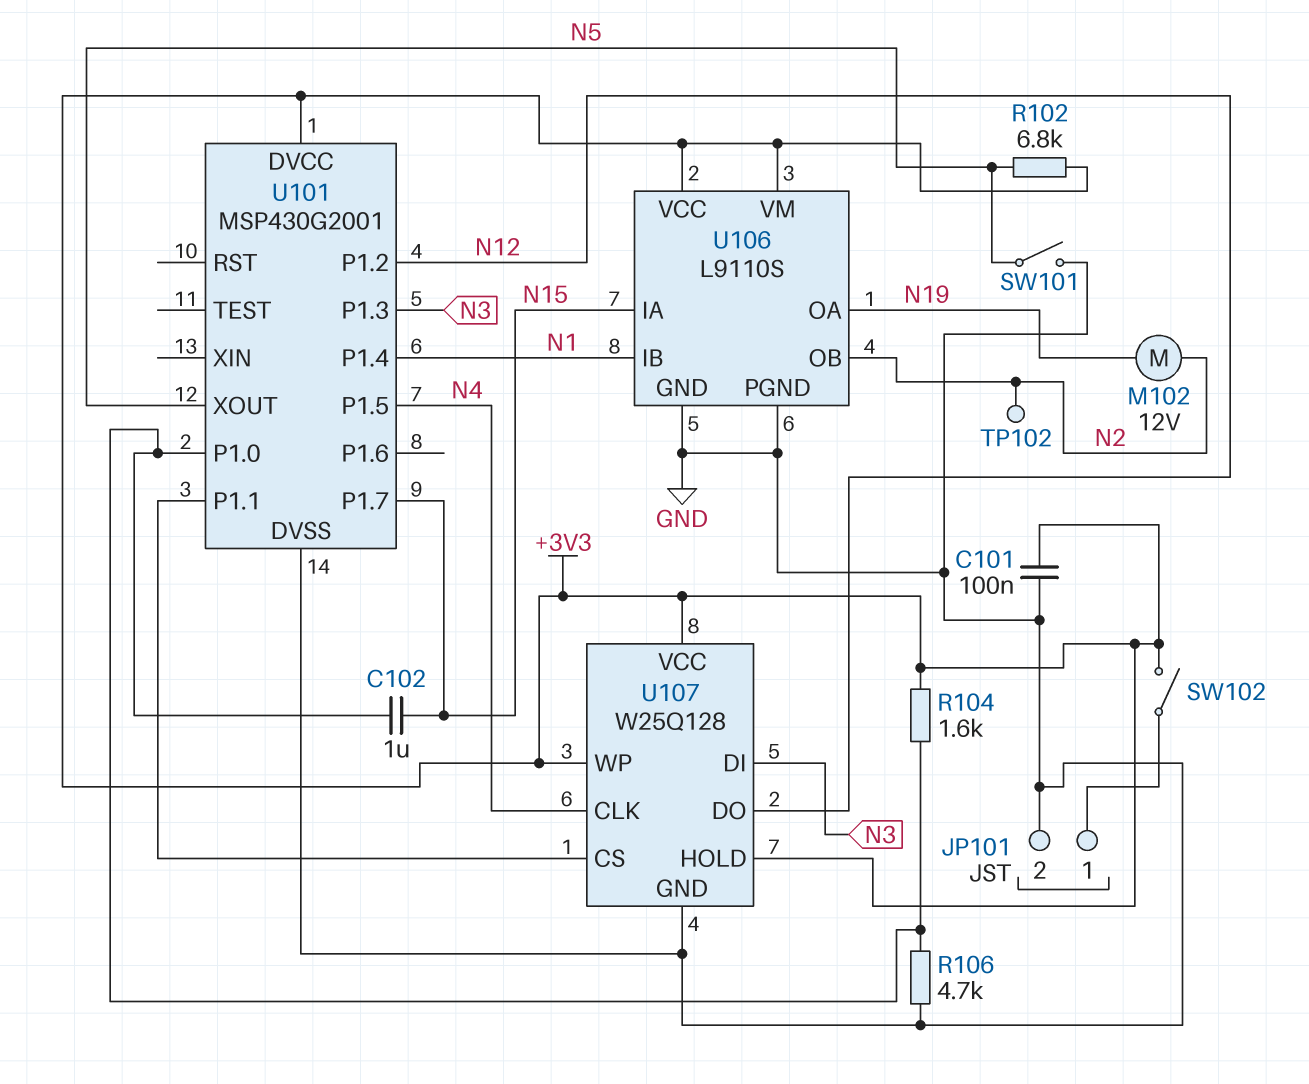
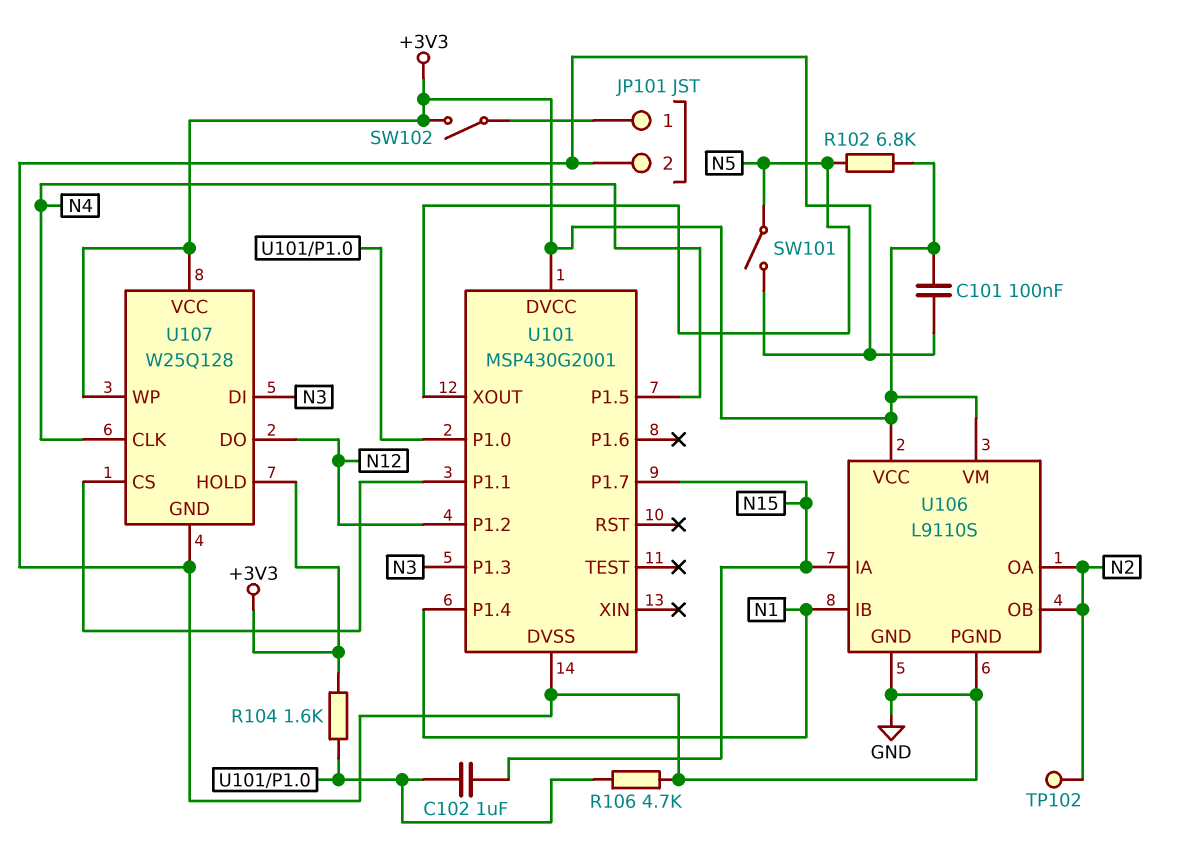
M102: motor 12V (N2, N19) -> none
U106 pin OA: N19 -> N2

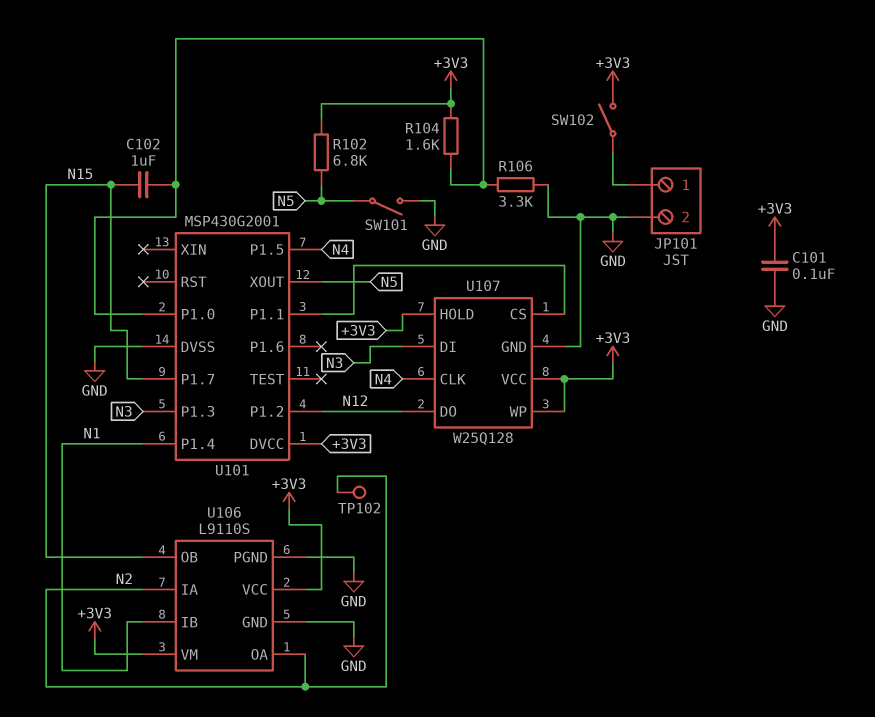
R106: 4.7k (GND, U101/P1.0) -> 3.3k (GND, U101/P1.0)
U106 pin IA: N15 -> N2
U106 pin OB: N2 -> N15

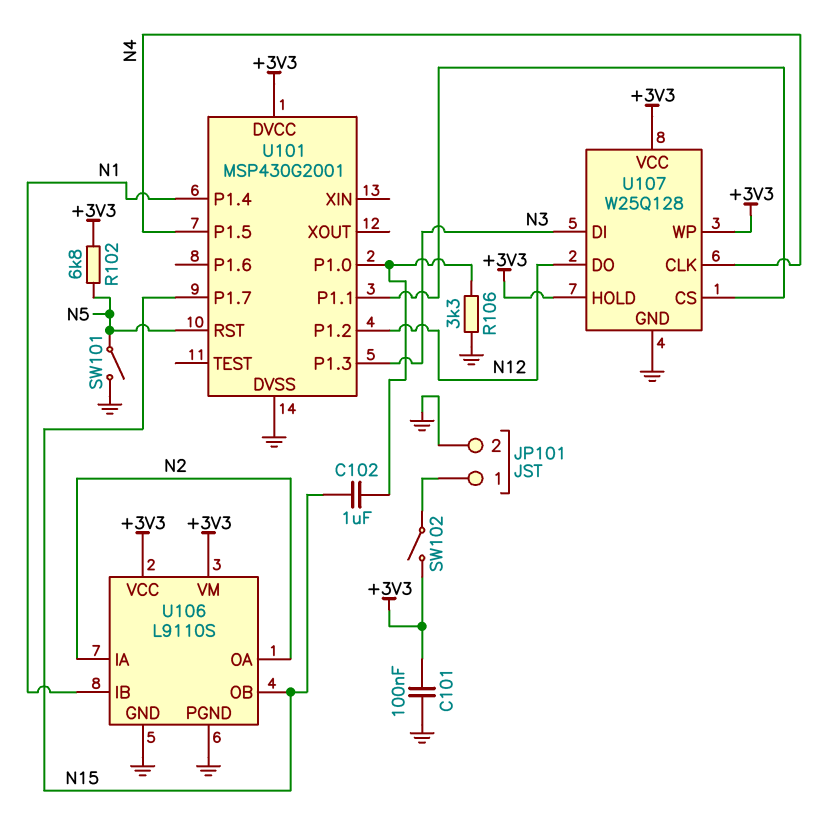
R104: 1.6k (+3V3, U101/P1.0) -> none
TP102: test point (N2) -> none
U101 pin RST: none -> N5
U101 pin XOUT: N5 -> none

